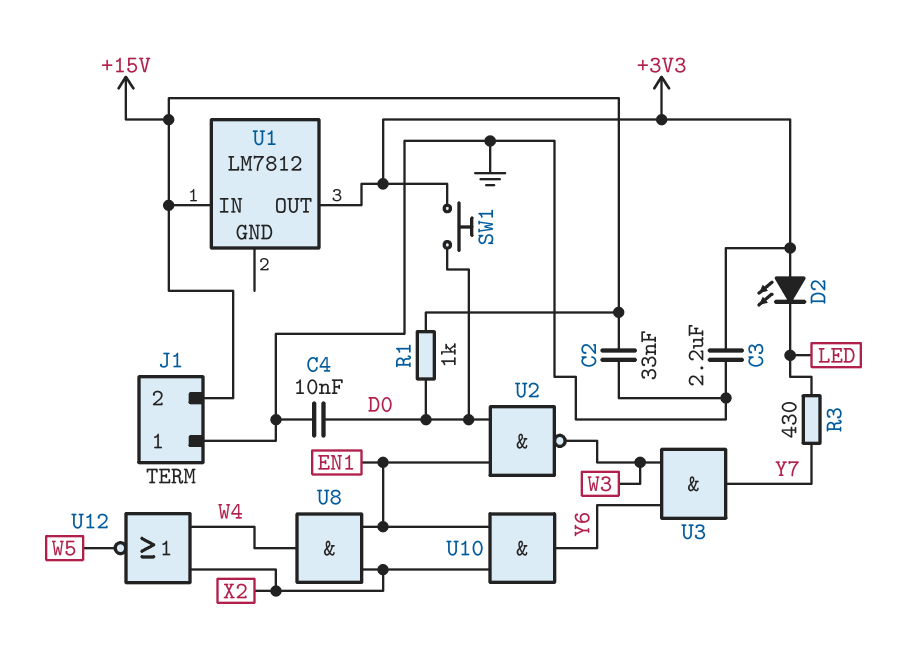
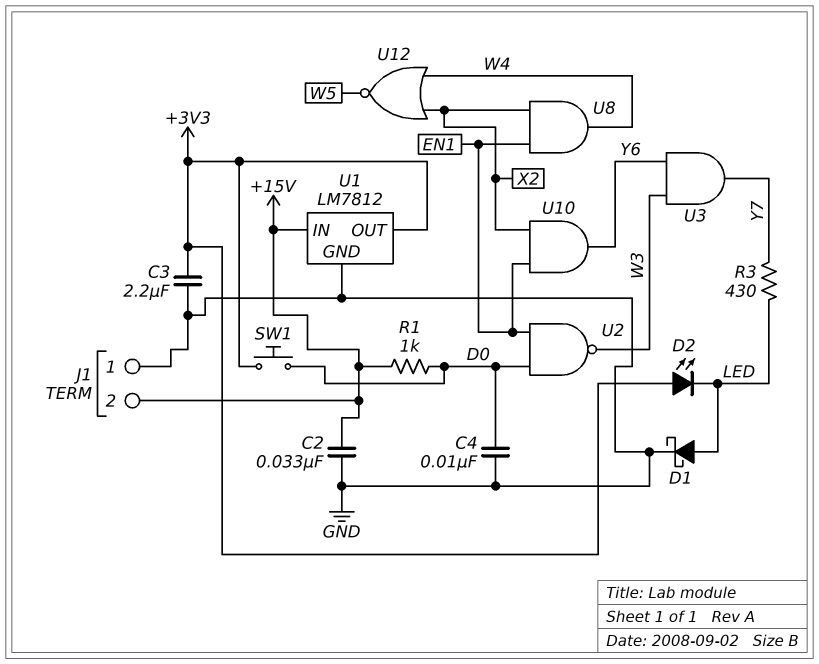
D1: none -> schottky (A LED, K GND)
U1 pin GND: none -> GND

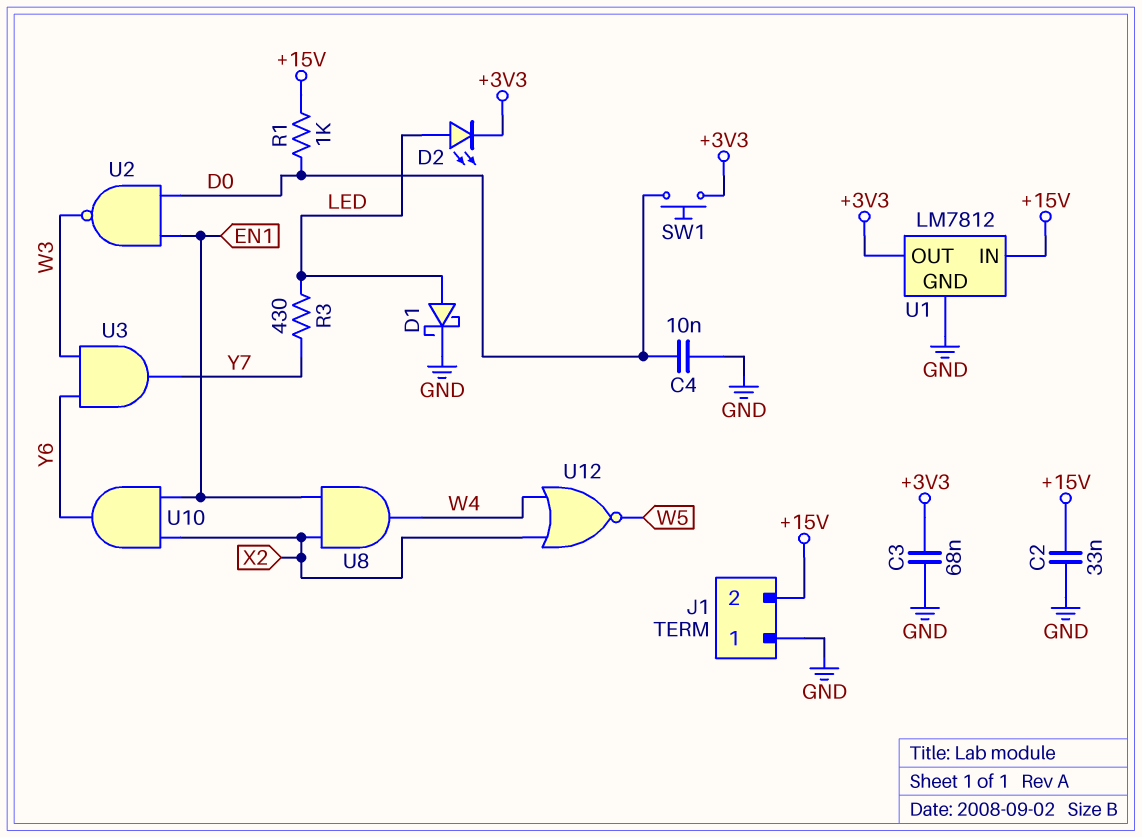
C3: 2.2uF (+3V3, GND) -> 68nF (+3V3, GND)
D2: LED (A +3V3, K LED) -> LED (A LED, K +3V3)

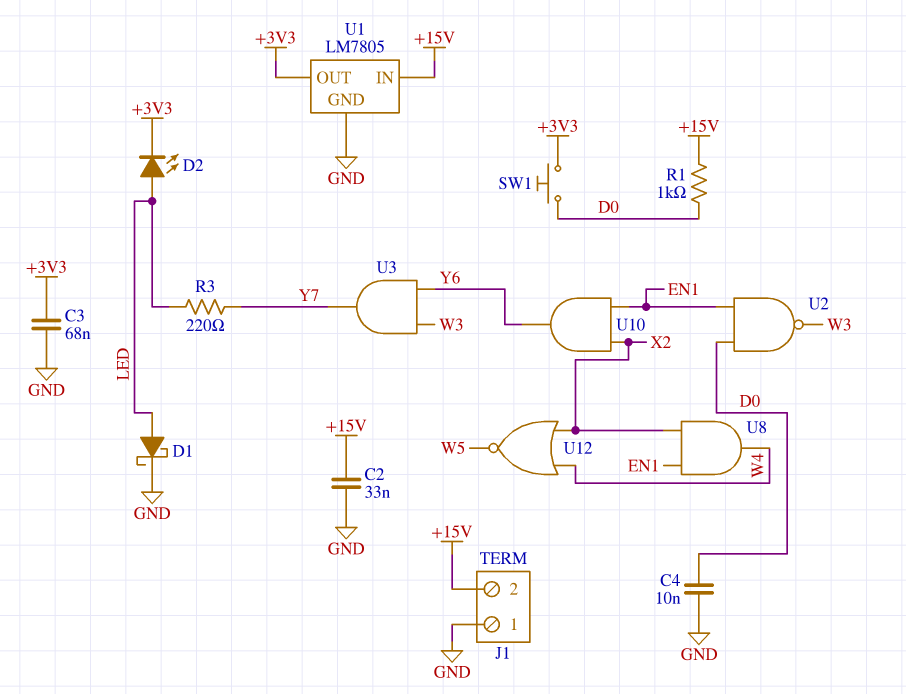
R3: 430 (LED, Y7) -> 220 (LED, Y7)
U1: LM7812 -> LM7805

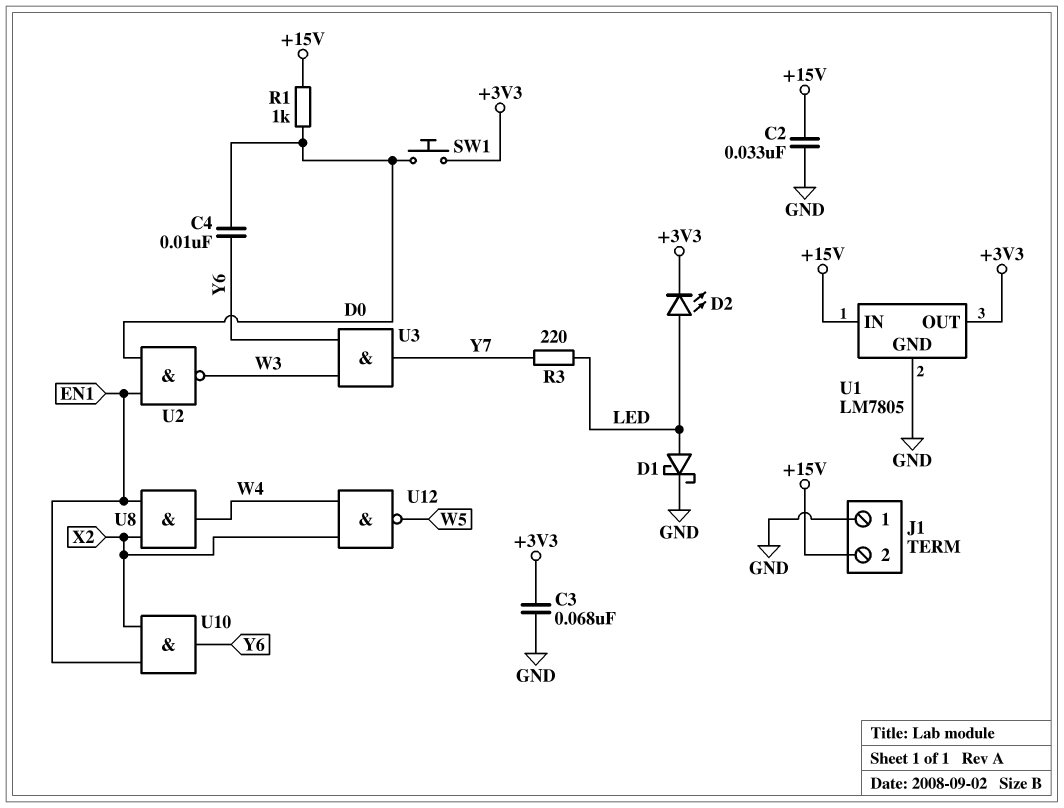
C4: 10nF (D0, GND) -> 10nF (D0, Y6)
U12: NOR (in W4, in X2, out W5) -> NAND (in W4, in X2, out W5)

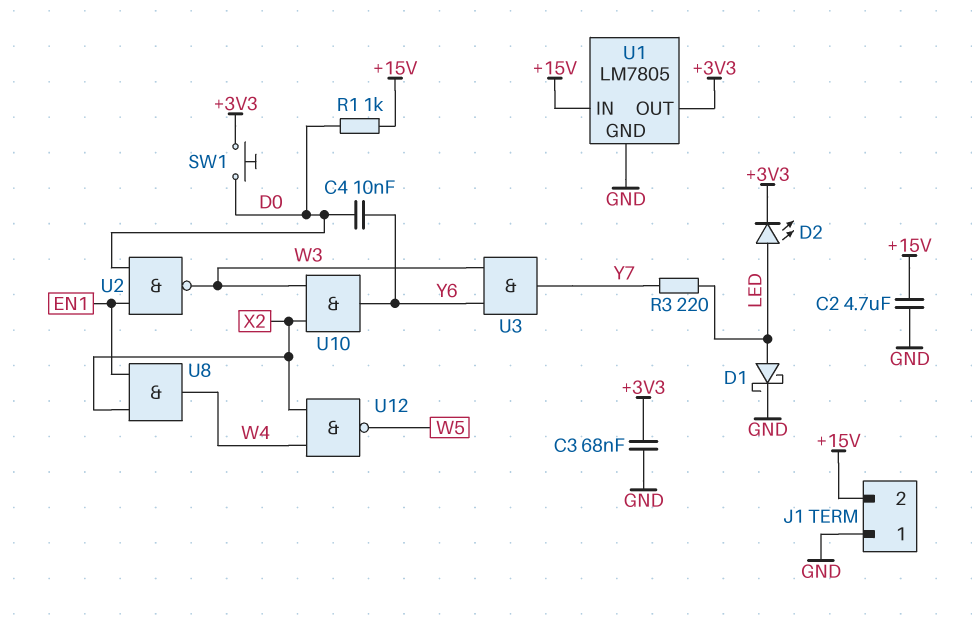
C2: 33nF (+15V, GND) -> 4.7uF (+15V, GND)
U10: AND (in EN1, in X2, out Y6) -> AND (in W3, in X2, out Y6)

